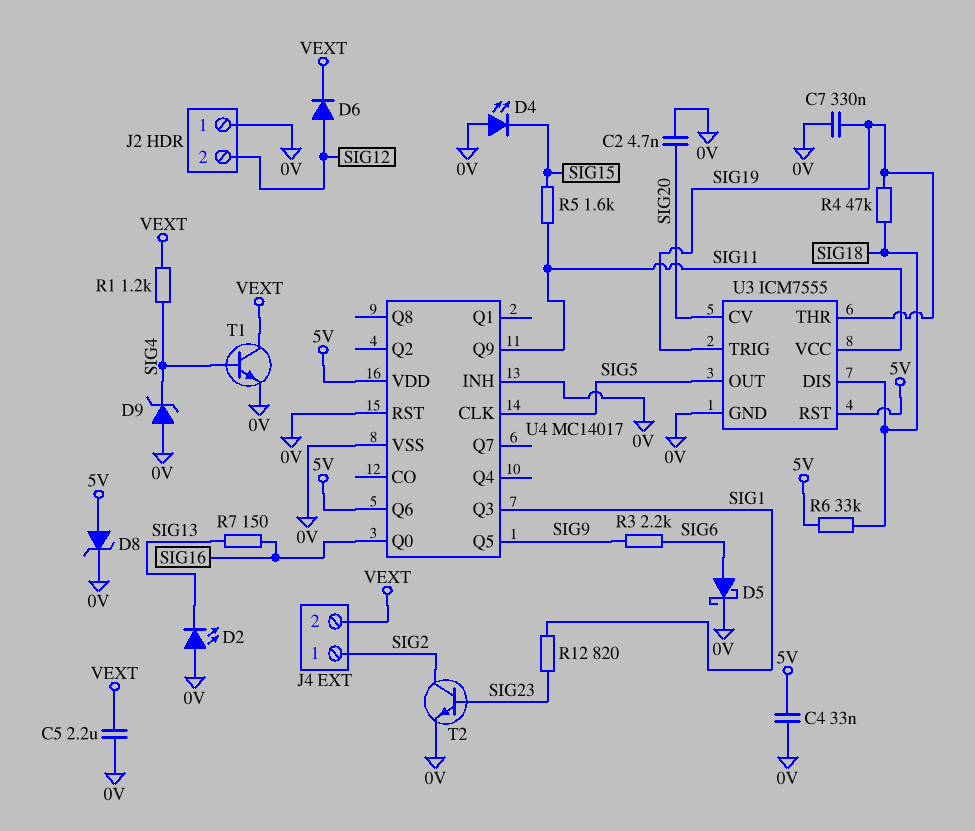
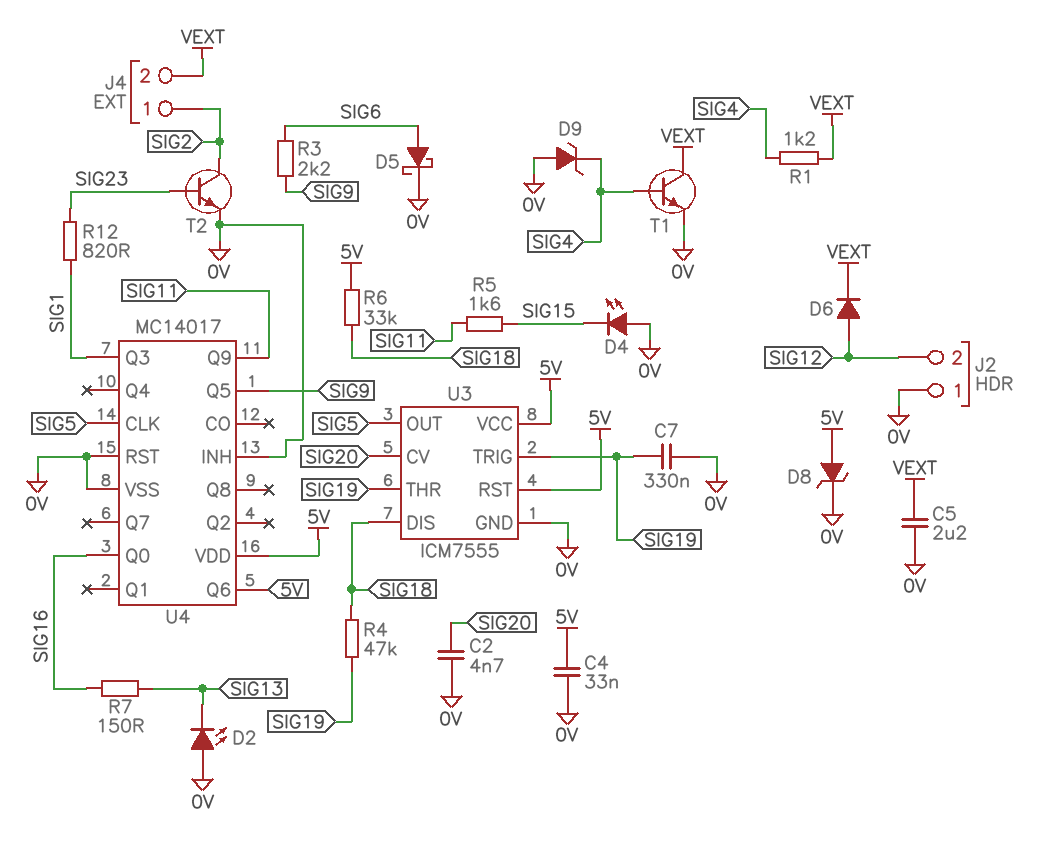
U3 pin VCC: SIG11 -> 5V

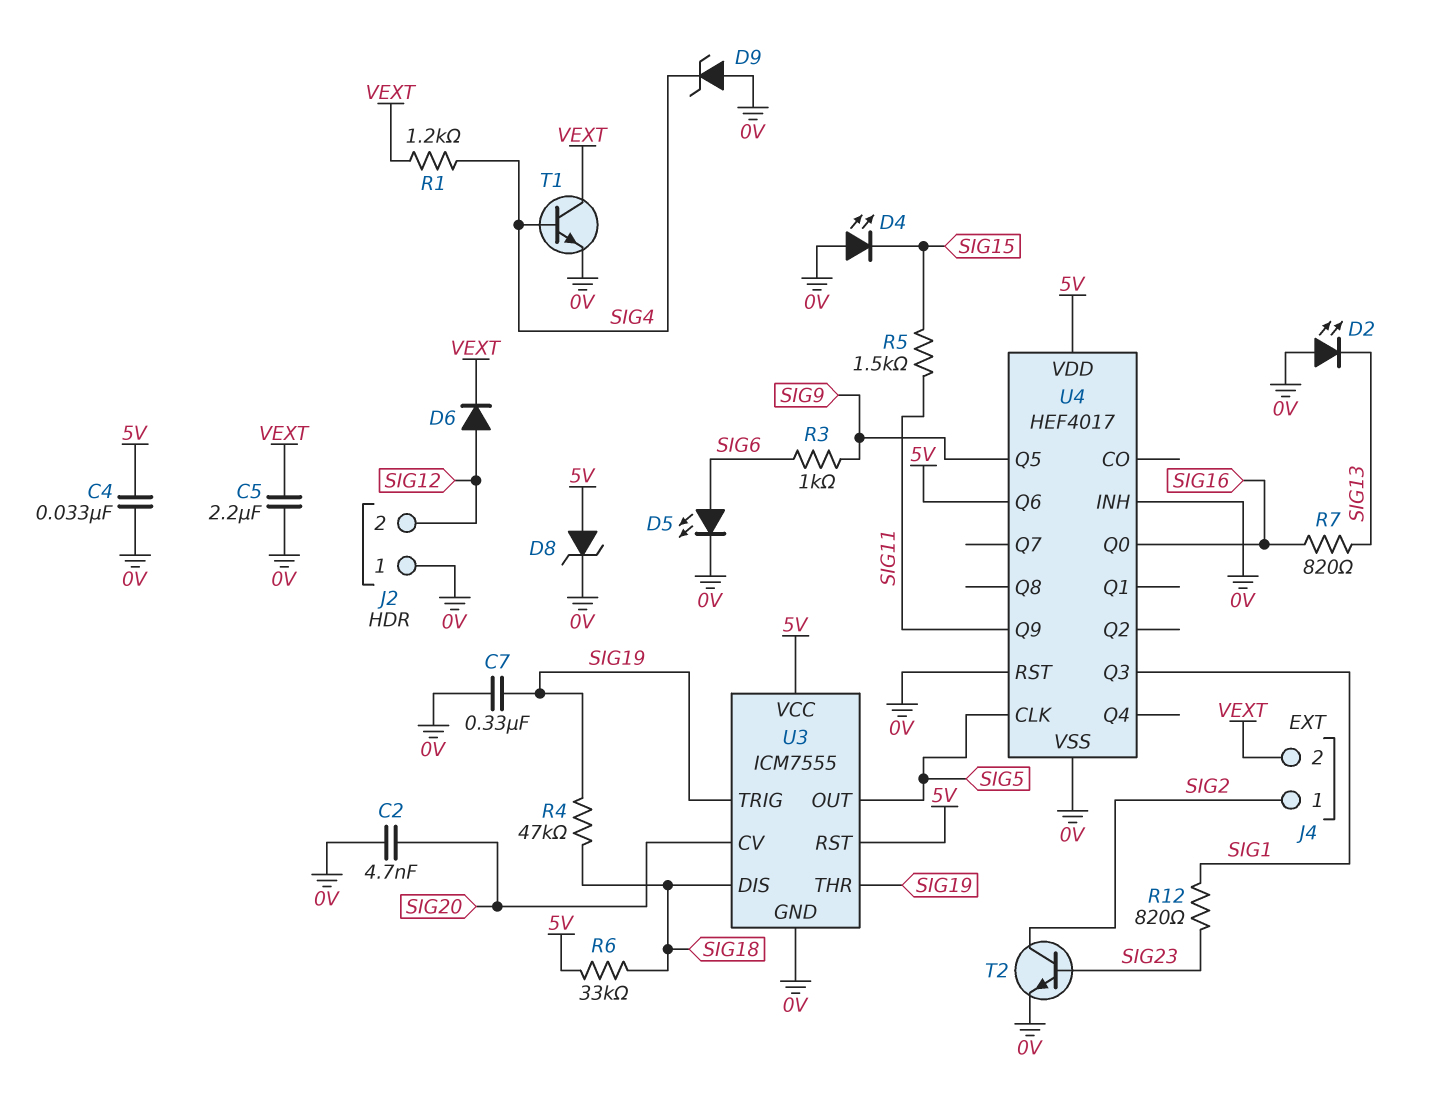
D5: schottky (A SIG6, K 0V) -> LED (A SIG6, K 0V)
R3: 2.2k (SIG6, SIG9) -> 1k (SIG6, SIG9)
R5: 1.6k (SIG11, SIG15) -> 1.5k (SIG11, SIG15)
R7: 150 (SIG13, SIG16) -> 820 (SIG13, SIG16)
U4: MC14017 -> HEF4017

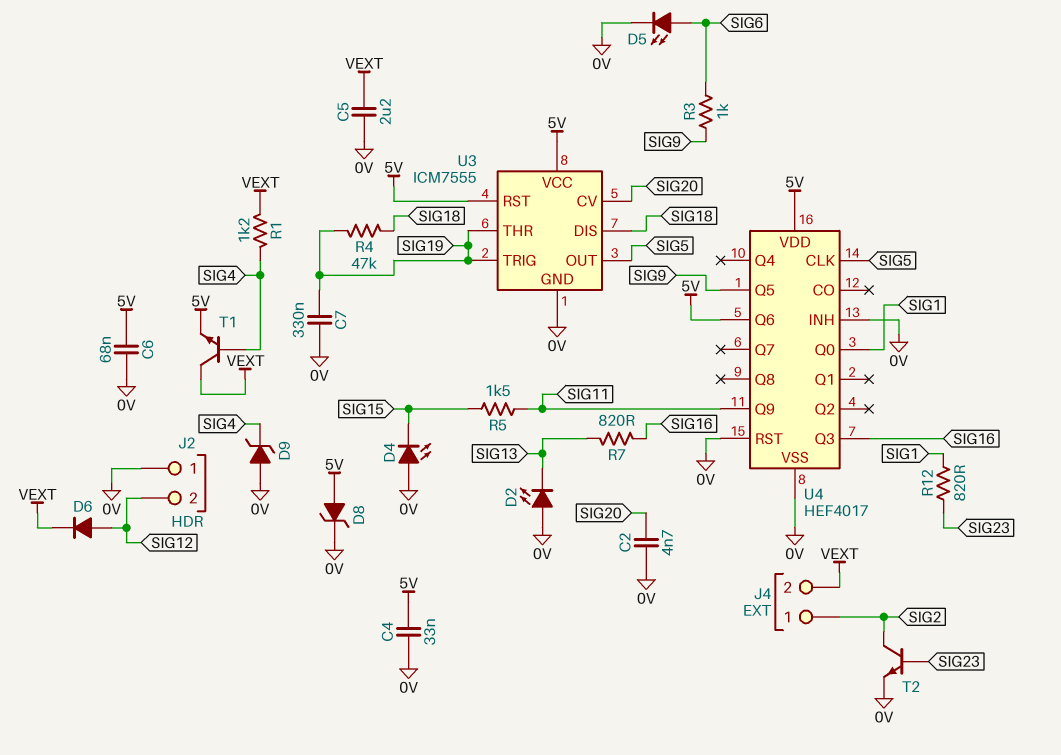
C6: none -> 68nF (0V, 5V)
R6: 33k (5V, SIG18) -> none
T1: NPN (B SIG4, C VEXT, E 0V) -> NPN (B SIG4, C VEXT, E 5V)
U4 pin Q0: SIG16 -> SIG1
U4 pin Q3: SIG1 -> SIG16

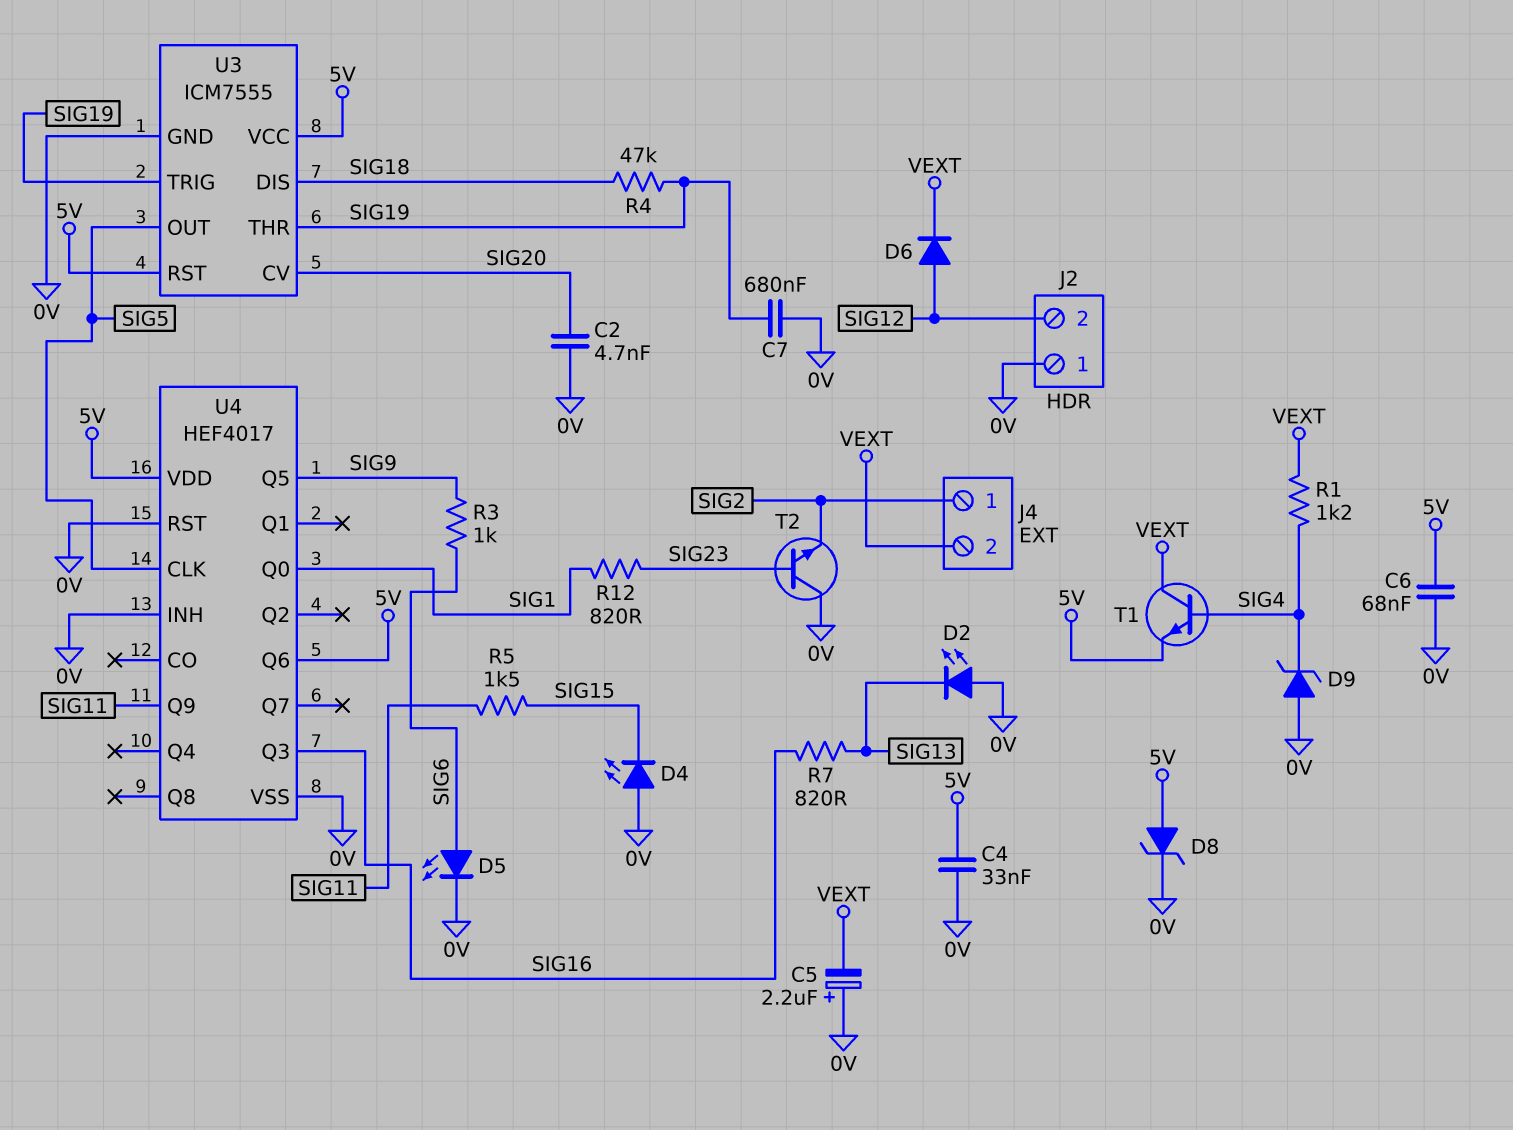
C5: 2.2uF (0V, VEXT) -> 2.2uF (plus 0V, minus VEXT)
C7: 330nF (0V, SIG19) -> 680nF (0V, SIG19)
T2: NPN (B SIG23, C SIG2, E 0V) -> NPN (B SIG23, C 0V, E SIG2)

